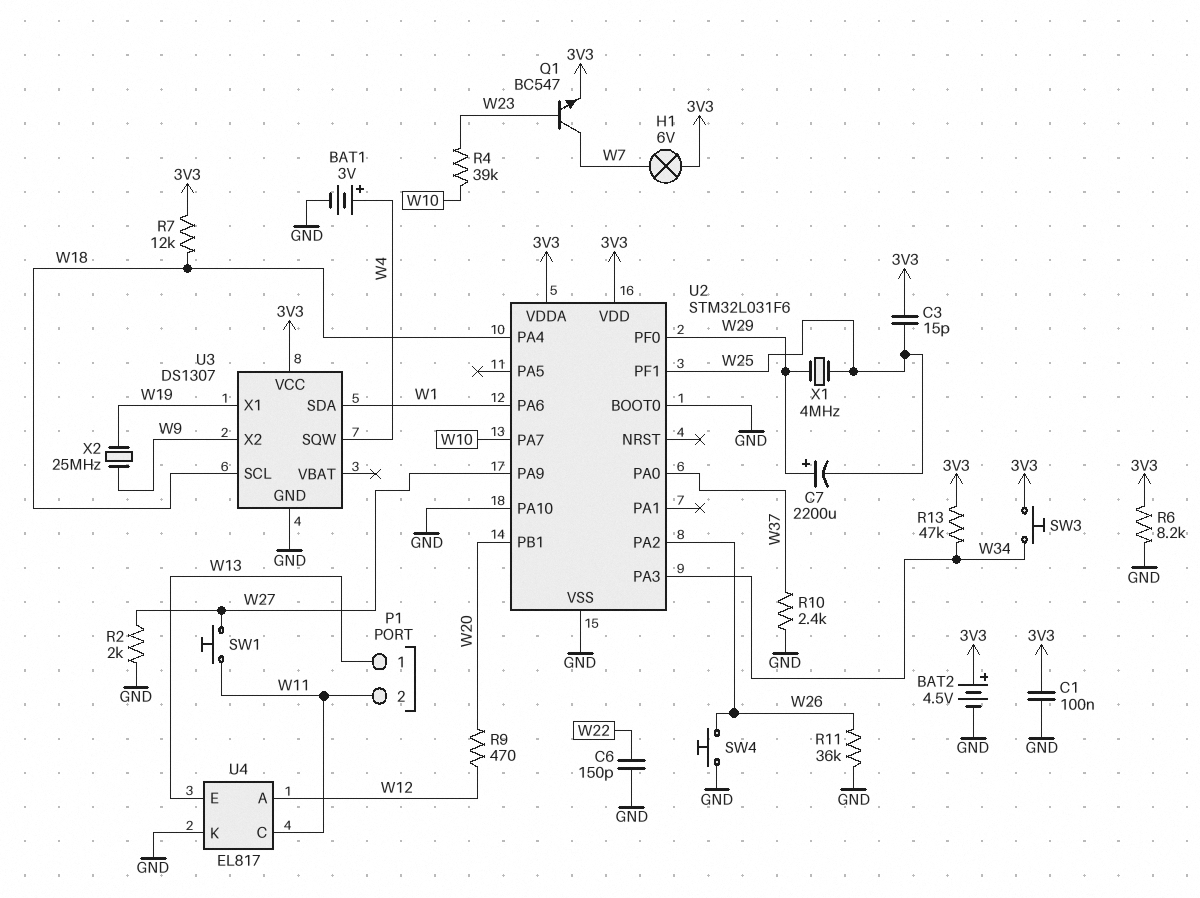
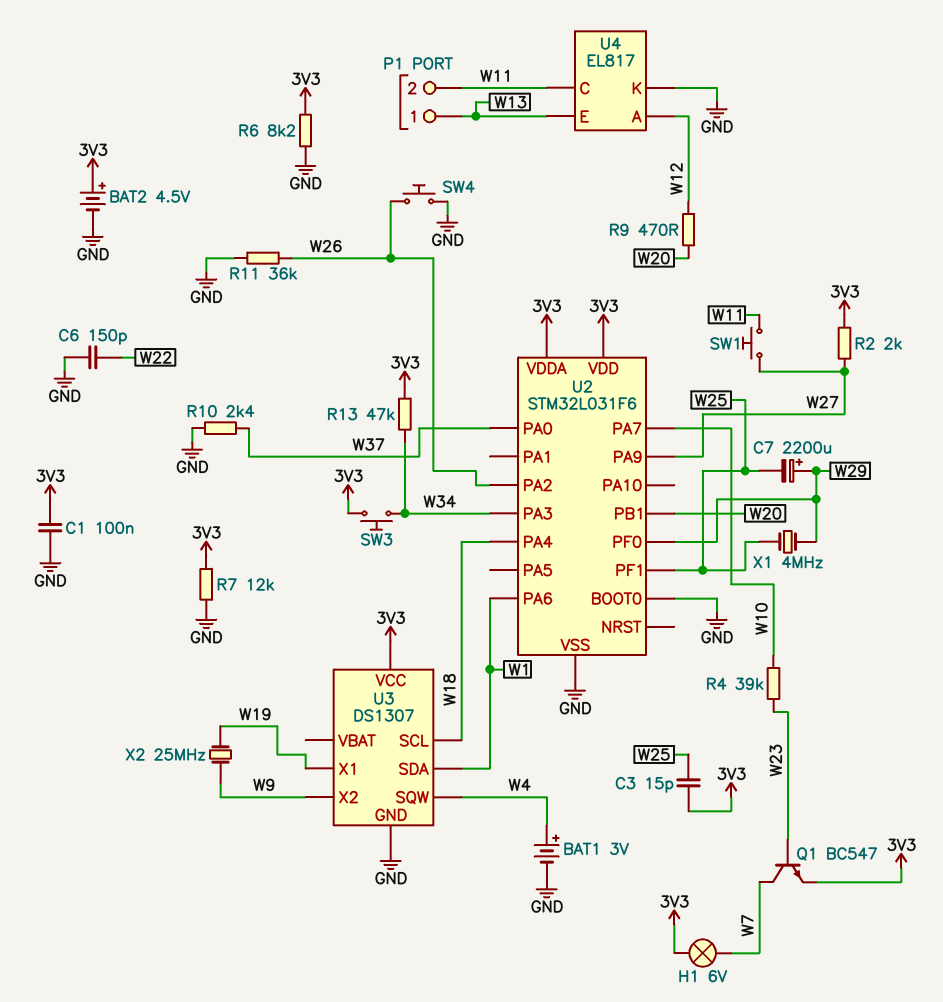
R2: 2k (GND, W27) -> 2k (3V3, W27)
R7: 12k (3V3, W18) -> 12k (3V3, GND)
U2 pin PA10: GND -> none

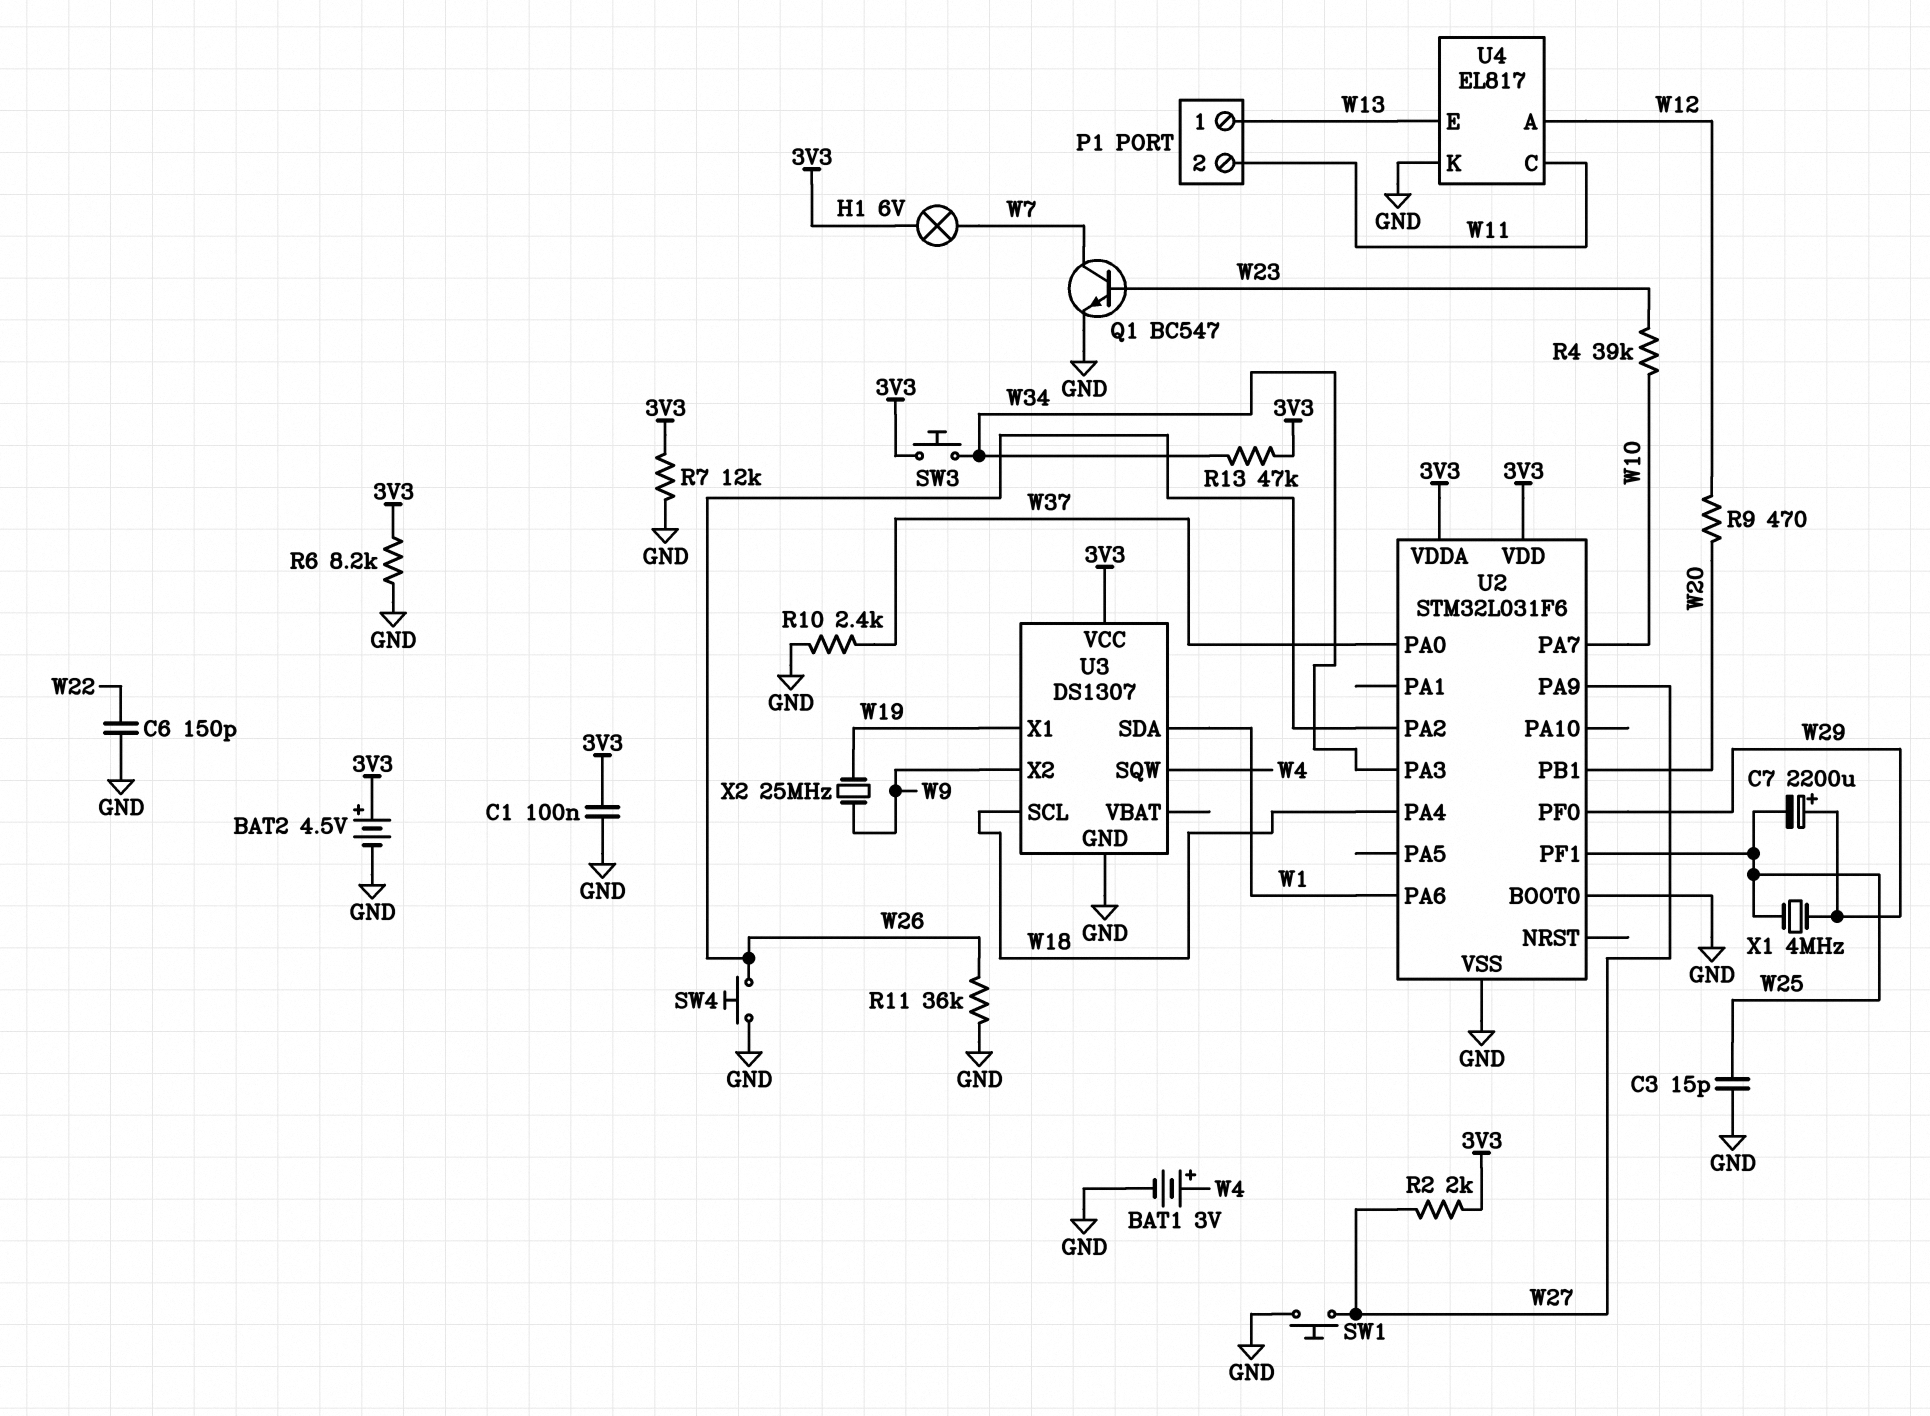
C3: 15pF (3V3, W25) -> 15pF (GND, W25)
Q1: NPN BC547 (B W23, C W7, E 3V3) -> NPN BC547 (B W23, C W7, E GND)
SW1: button (W11, W27) -> button (GND, W27)

